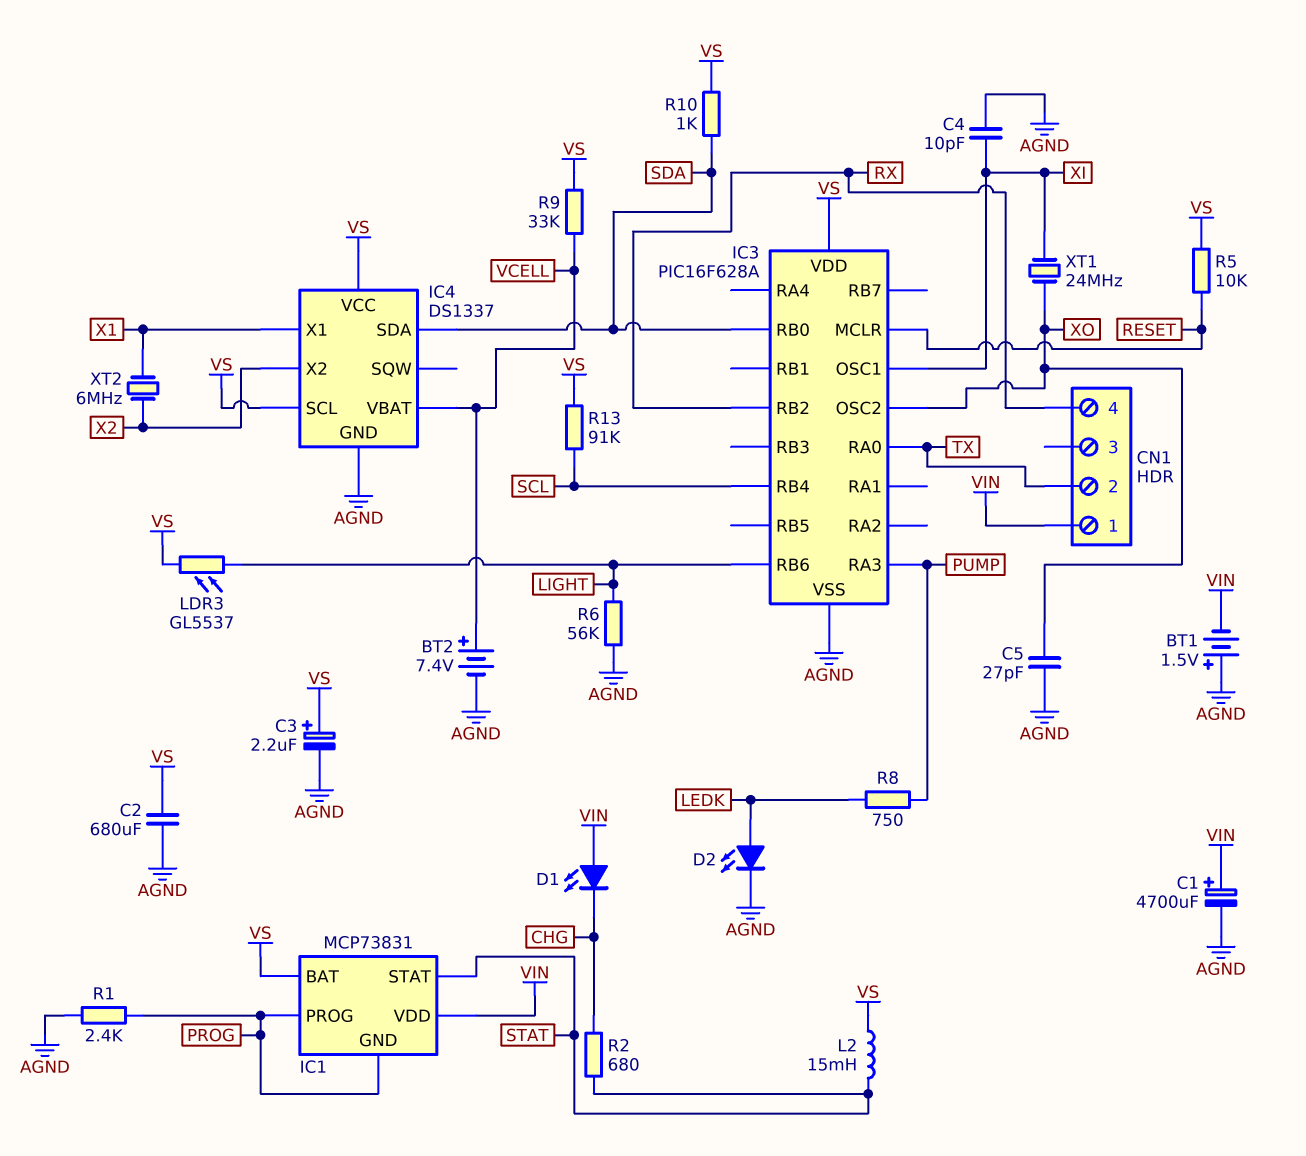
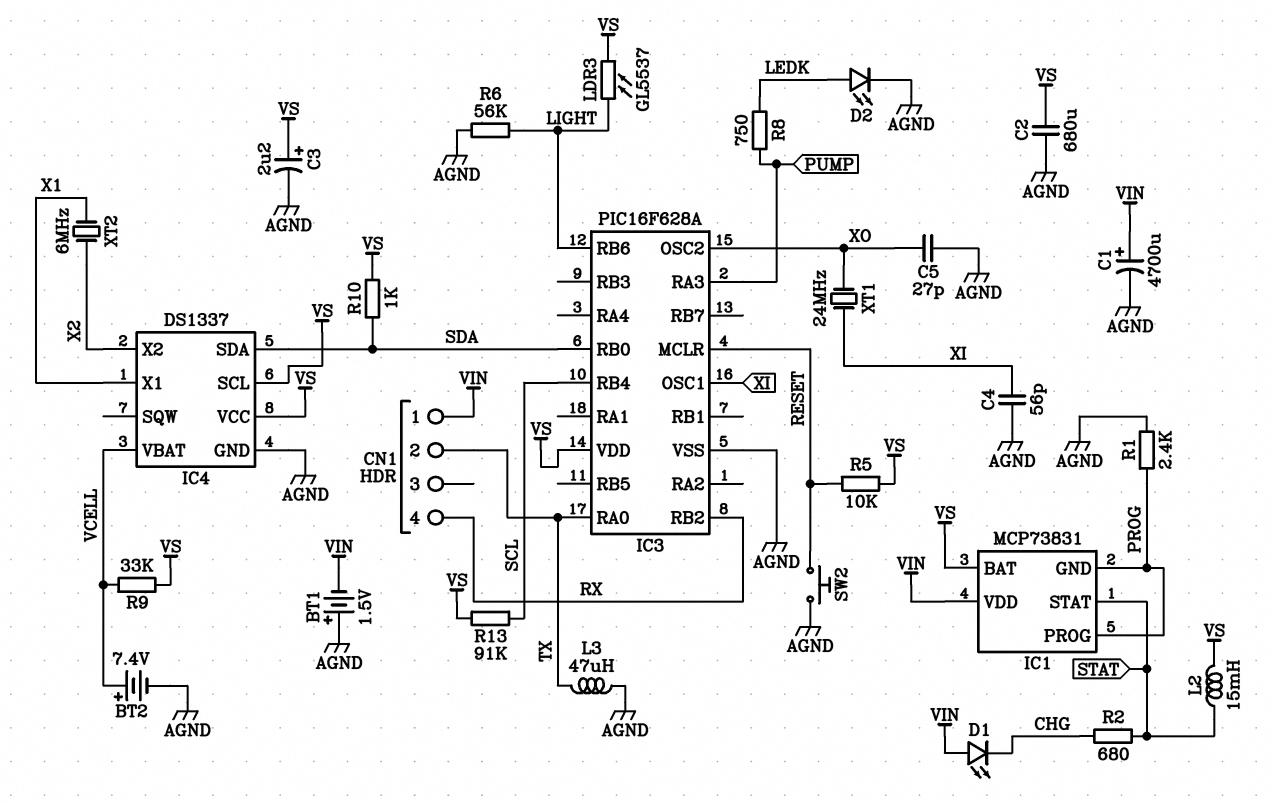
C4: 10pF (AGND, XI) -> 56pF (AGND, XI)
L3: none -> 47uH (AGND, TX)
SW2: none -> button (AGND, RESET)

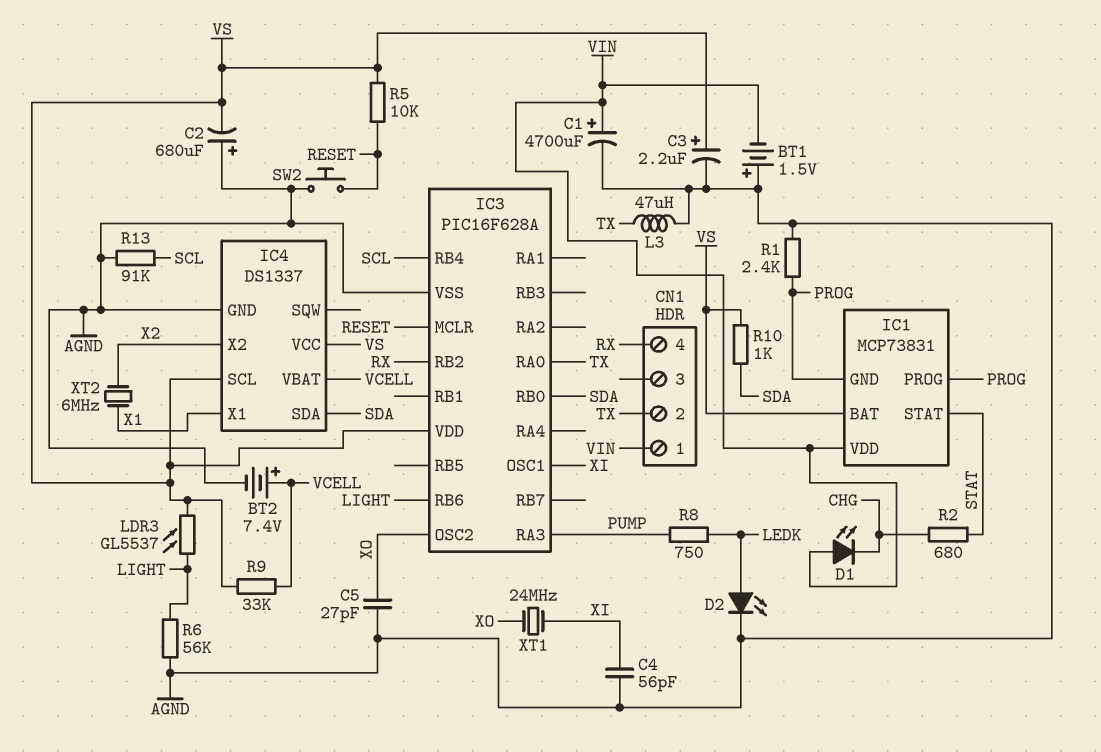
C2: 680uF (AGND, VS) -> 680uF (plus AGND, minus VS)
L2: 15mH (STAT, VS) -> none
R13: 91k (SCL, VS) -> 91k (AGND, SCL)

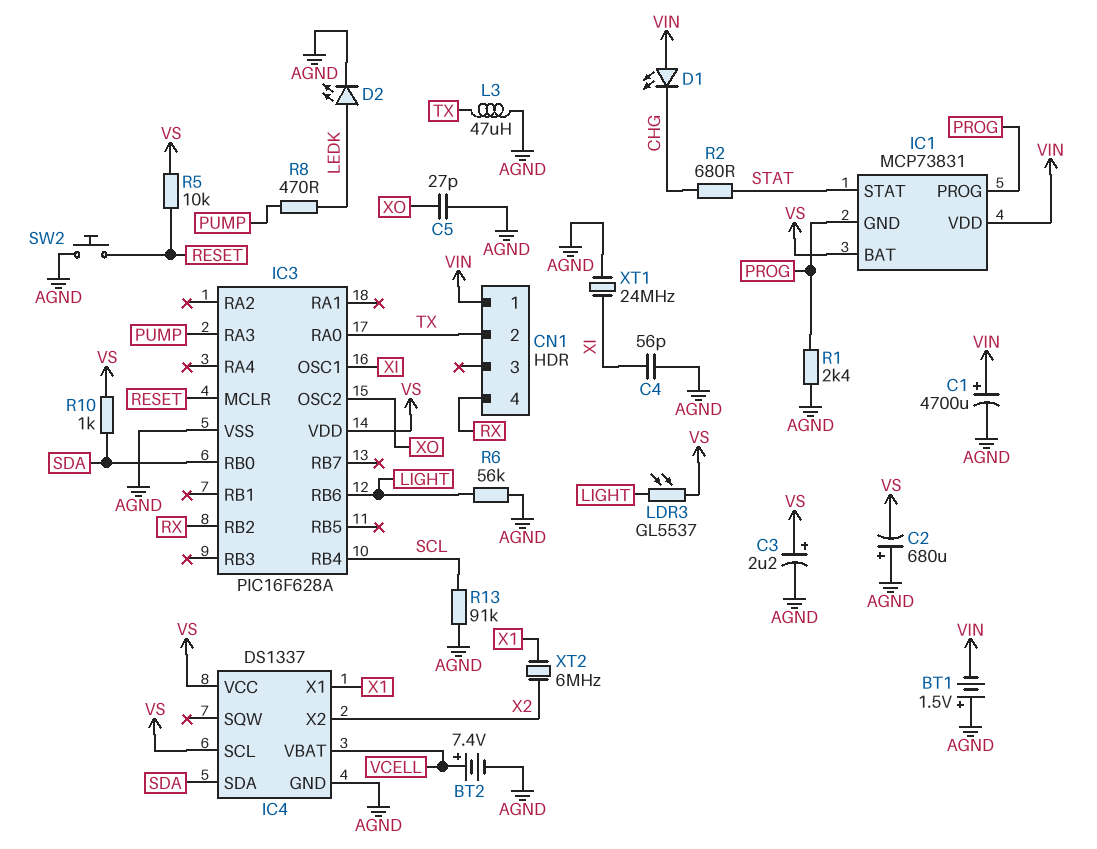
R8: 750 (LEDK, PUMP) -> 470 (LEDK, PUMP)
R9: 33k (VCELL, VS) -> none
XT1: 24MHz (XI, XO) -> 24MHz (AGND, XI)

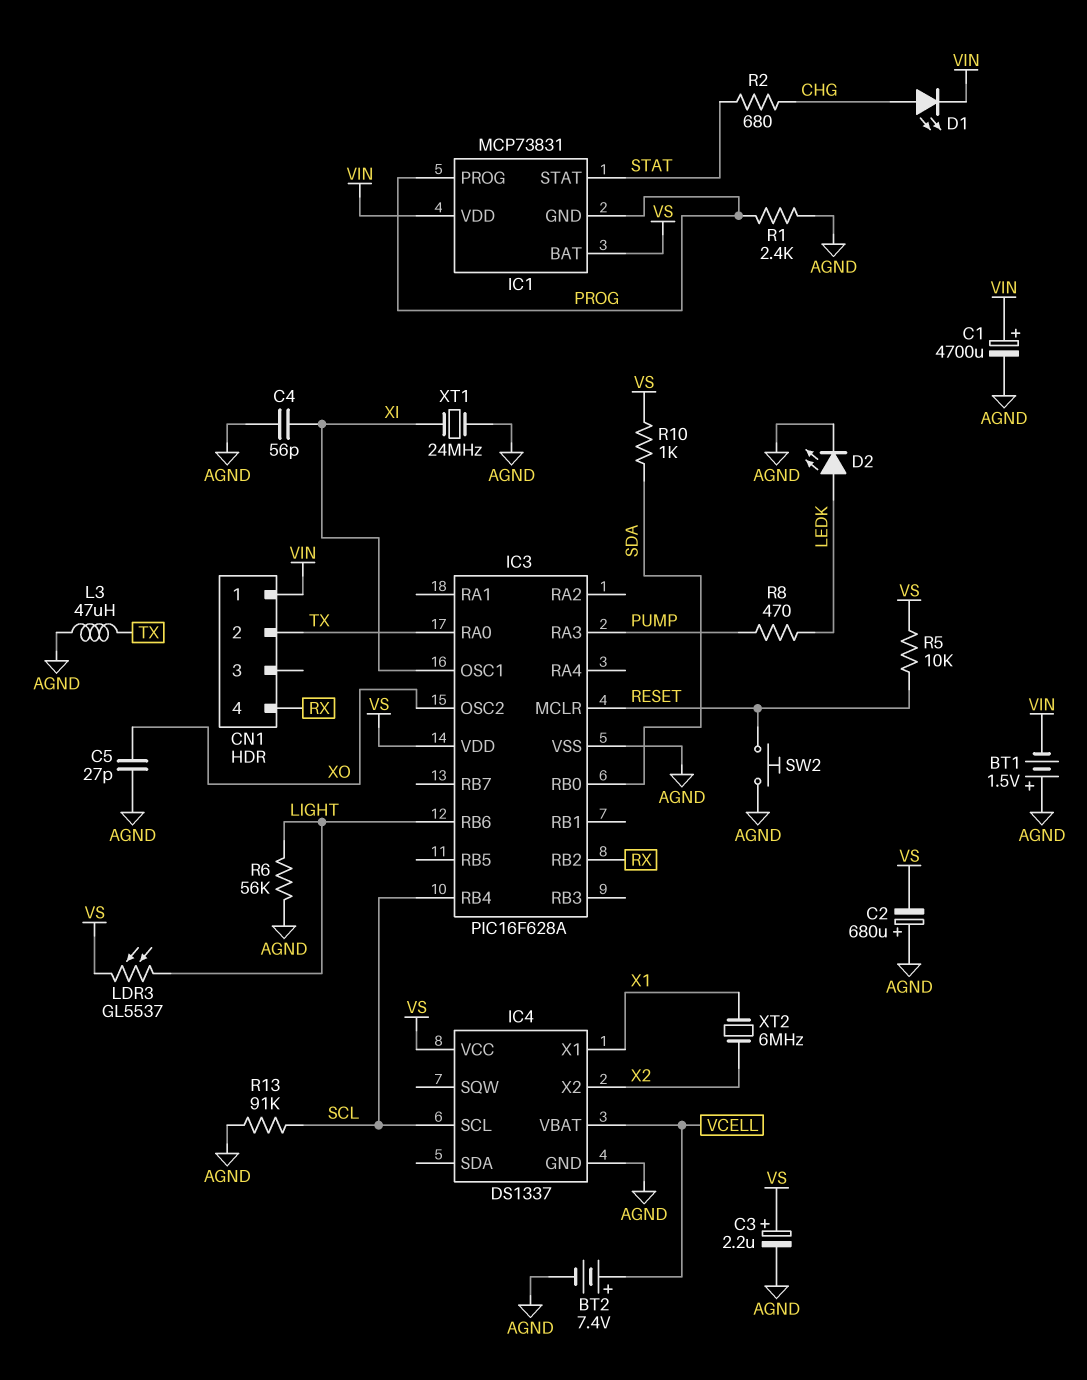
D1: LED (A VIN, K CHG) -> LED (A CHG, K VIN)
IC4 pin SCL: VS -> SCL
IC4 pin SDA: SDA -> none

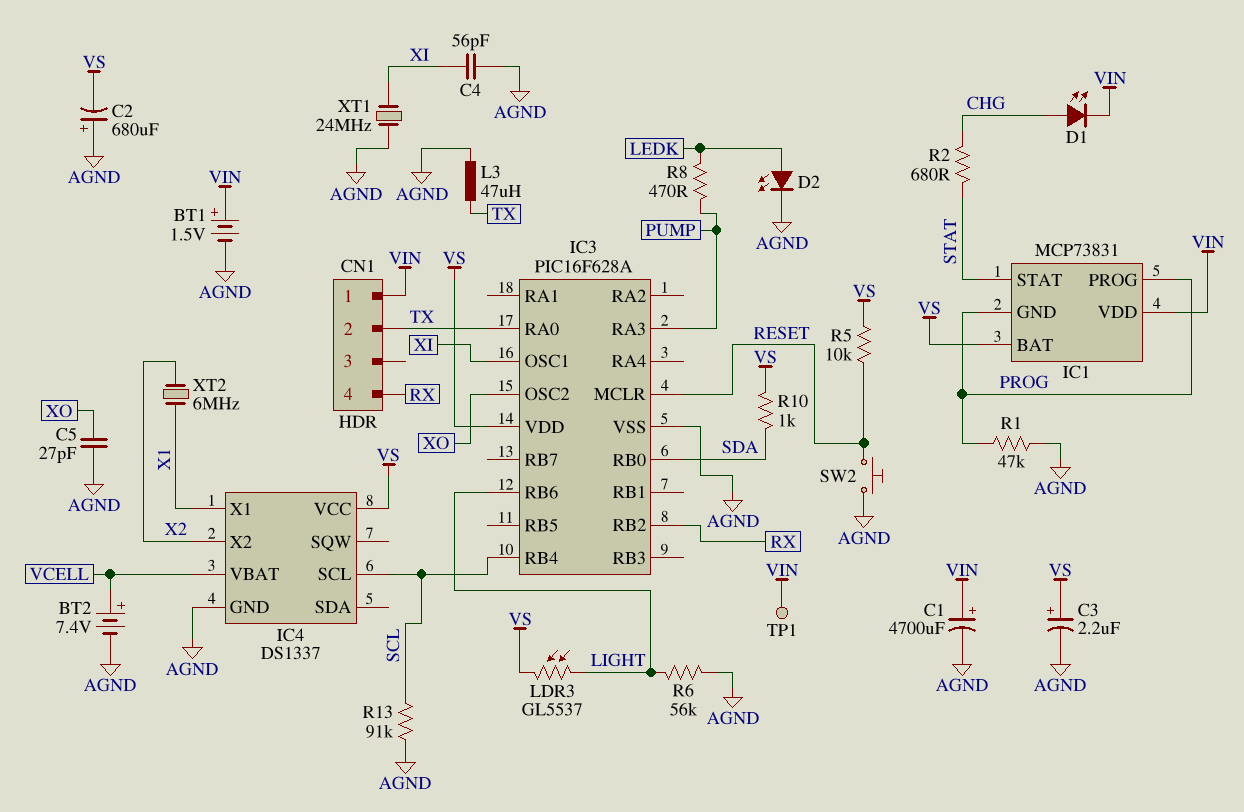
BT1: 1.5V (plus AGND, minus VIN) -> 1.5V (plus VIN, minus AGND)
R1: 2.4k (AGND, PROG) -> 47k (AGND, PROG)
TP1: none -> test point (VIN)

